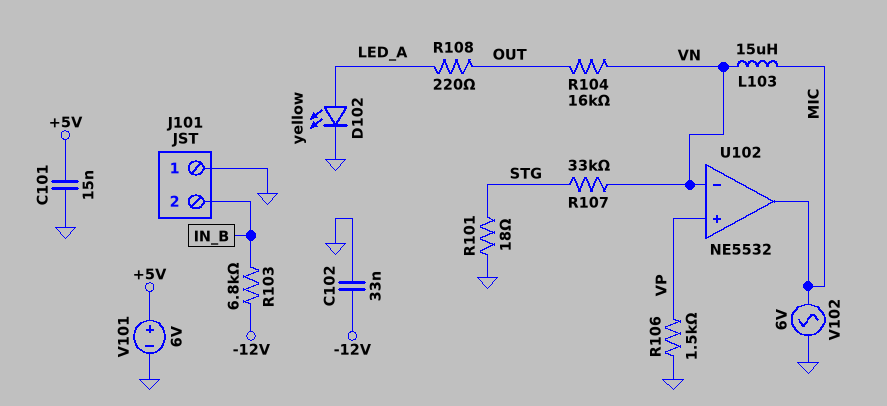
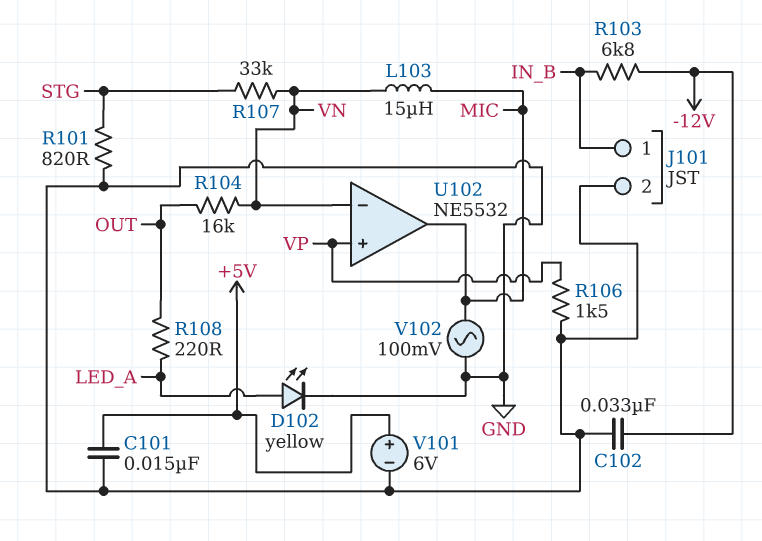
J101 pin 1: GND -> IN_B
J101 pin 2: IN_B -> GND
R101: 18 (GND, STG) -> 820 (GND, STG)
V102: AC 6V (GND, MIC) -> AC 100mV (GND, MIC)

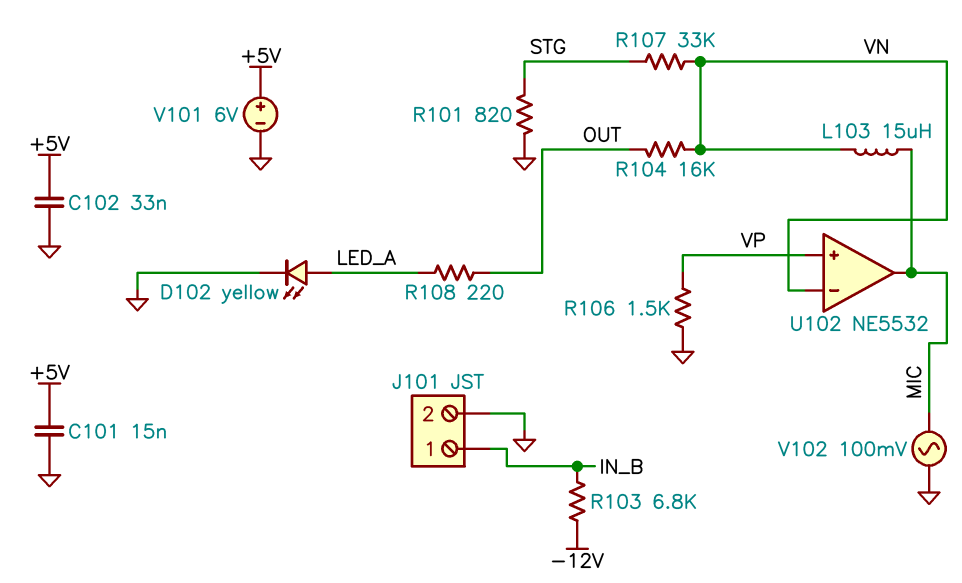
C102: 33nF (-12V, GND) -> 33nF (+5V, GND)

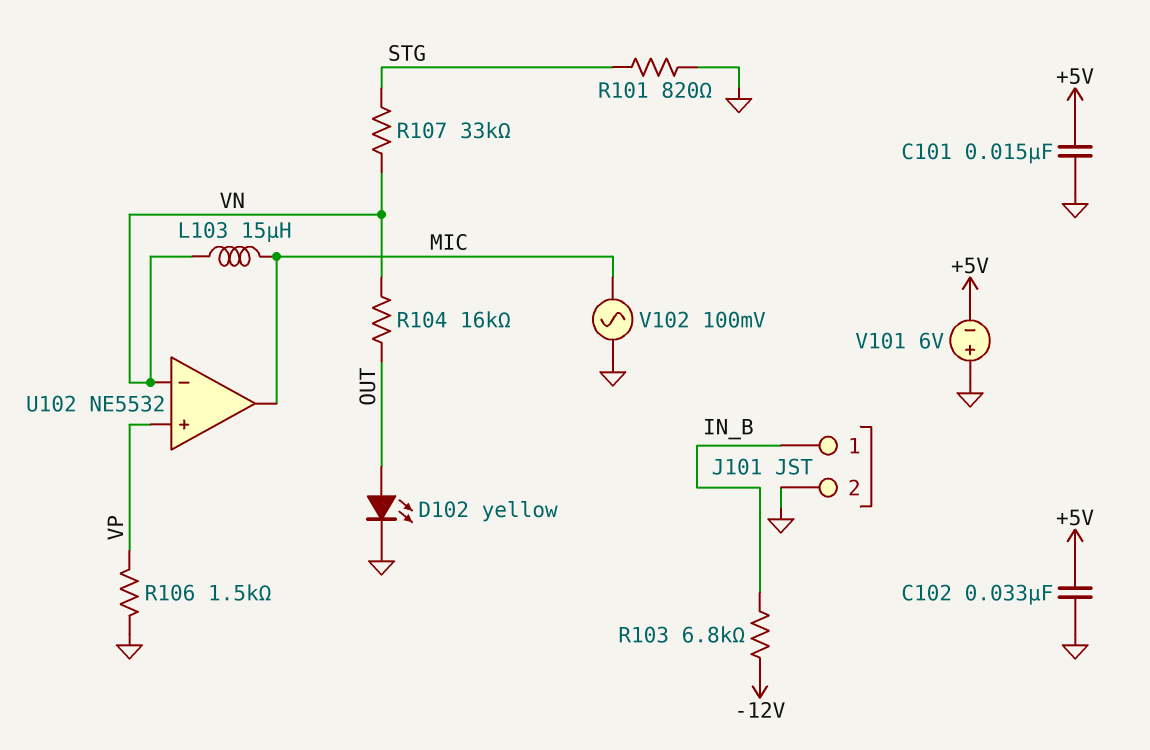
D102: LED yellow (A LED_A, K GND) -> LED yellow (A OUT, K GND)
R108: 220 (LED_A, OUT) -> none
V101: 6V (plus +5V, minus GND) -> 6V (plus GND, minus +5V)

